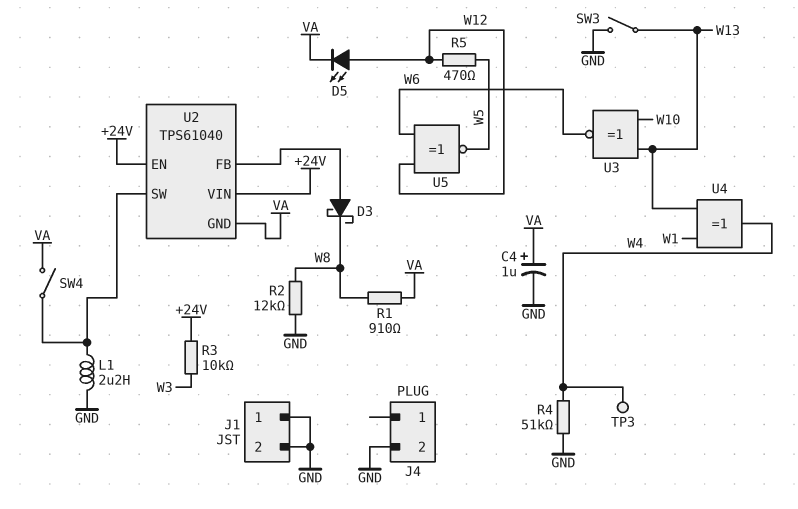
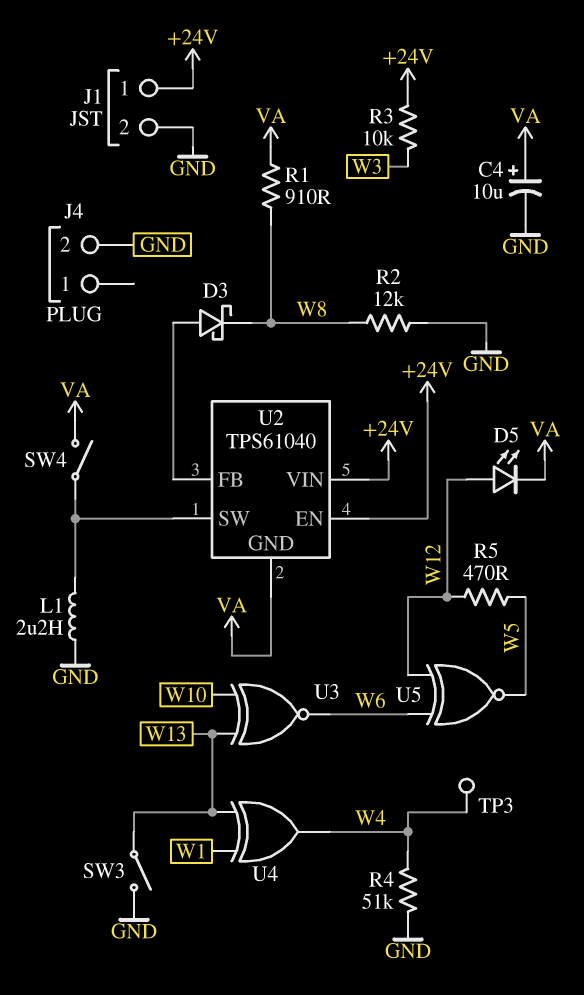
C4: 1uF (plus VA, minus GND) -> 10uF (plus VA, minus GND)
J1 pin 1: GND -> +24V

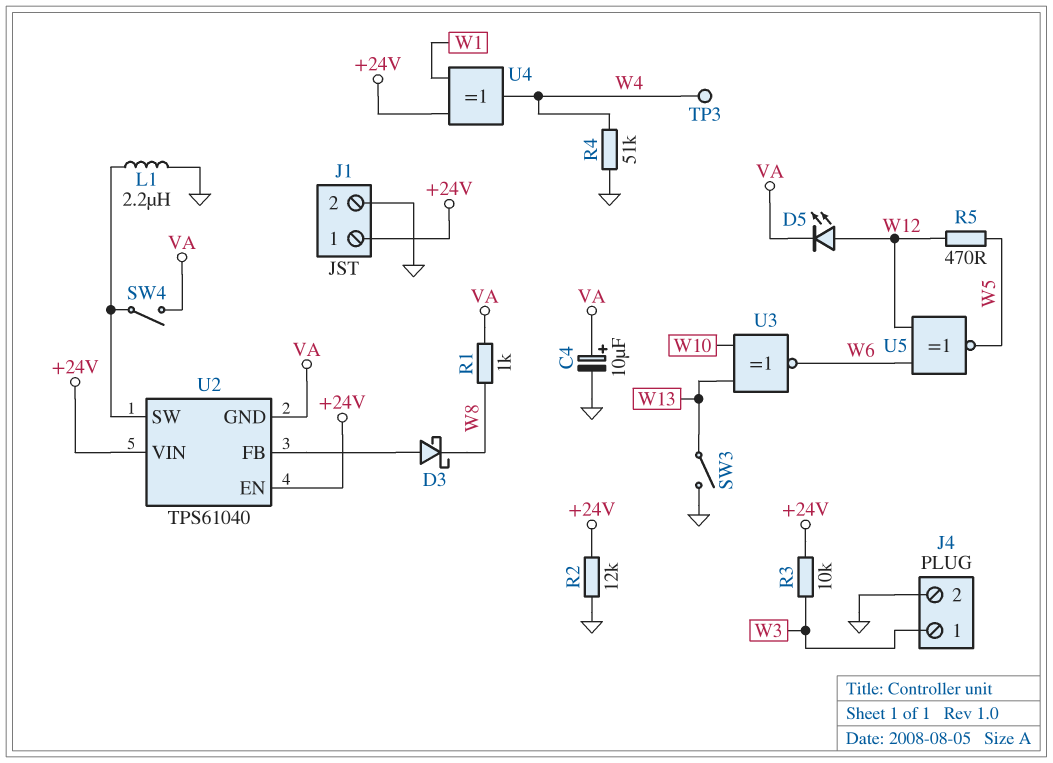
J4 pin 1: none -> W3
R1: 910 (VA, W8) -> 1k (VA, W8)
R2: 12k (GND, W8) -> 12k (+24V, GND)
U4: XOR (in W1, in W13, out W4) -> XOR (in +24V, in W1, out W4)

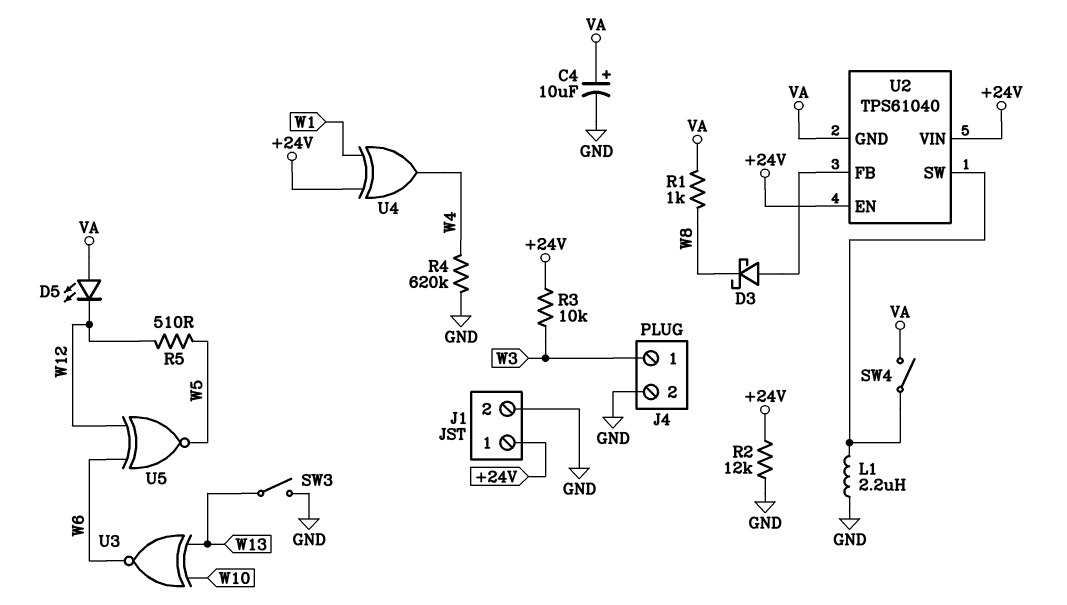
D5: LED (A W12, K VA) -> LED (A VA, K W12)
R4: 51k (GND, W4) -> 620k (GND, W4)
R5: 470 (W5, W12) -> 510 (W5, W12)
TP3: test point (W4) -> none

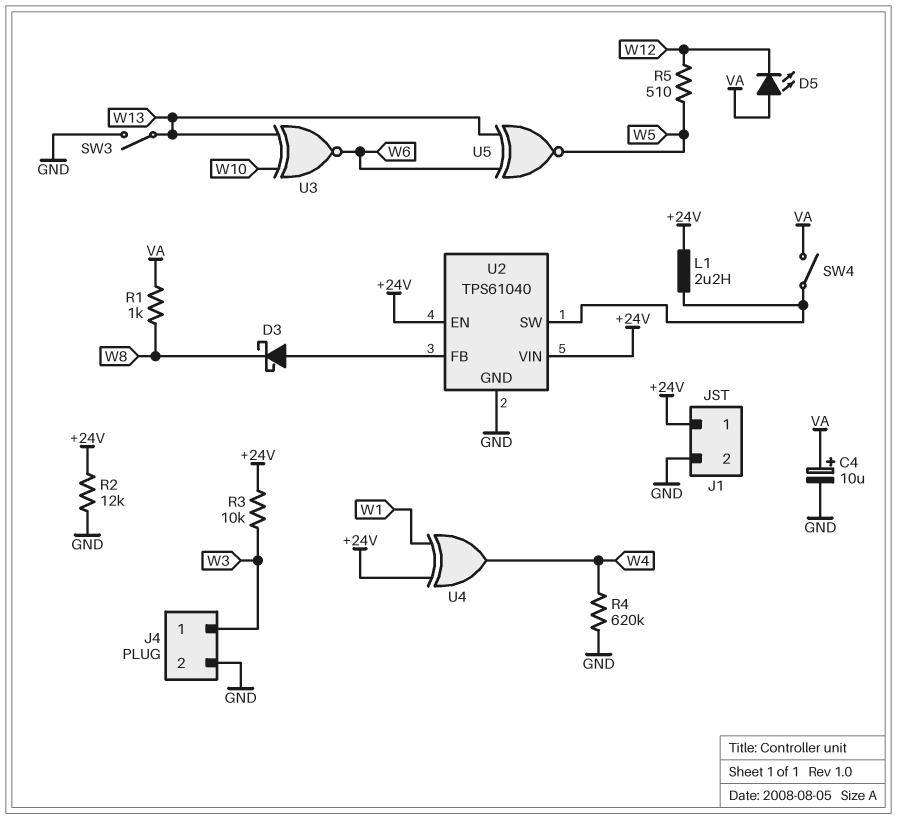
L1: 2.2uH (GND, U2/SW) -> 2.2uH (+24V, U2/SW)
U2 pin GND: VA -> GND
U5: XNOR (in W6, in W12, out W5) -> XNOR (in W6, in W13, out W5)

